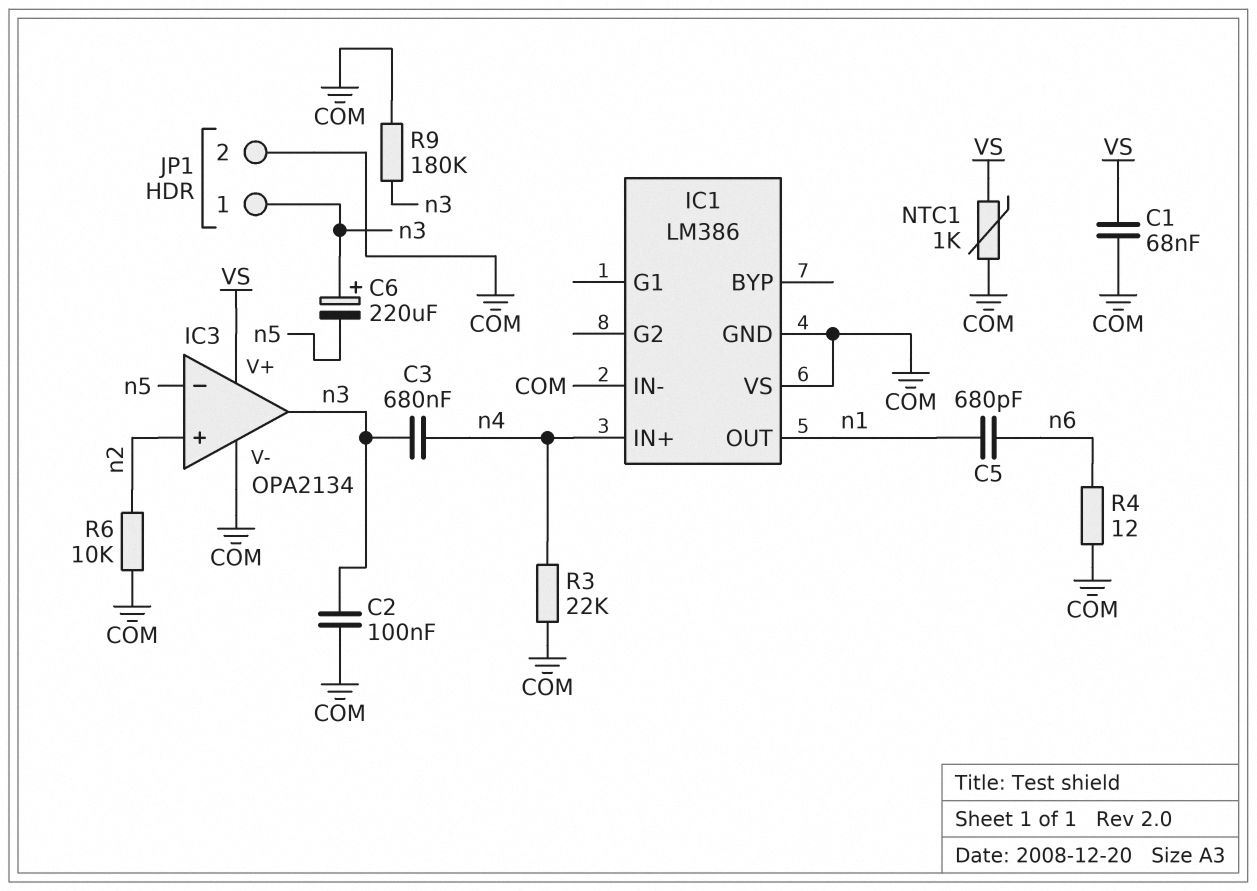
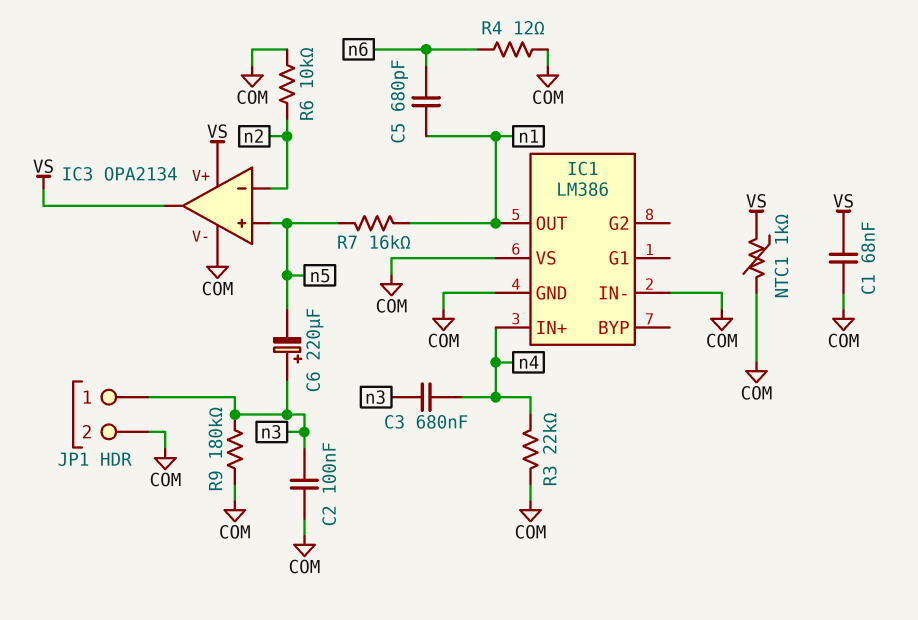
IC3 pin in+: n2 -> n5
IC3 pin in-: n5 -> n2
IC3 pin out: n3 -> VS
R7: none -> 16k (n1, n5)

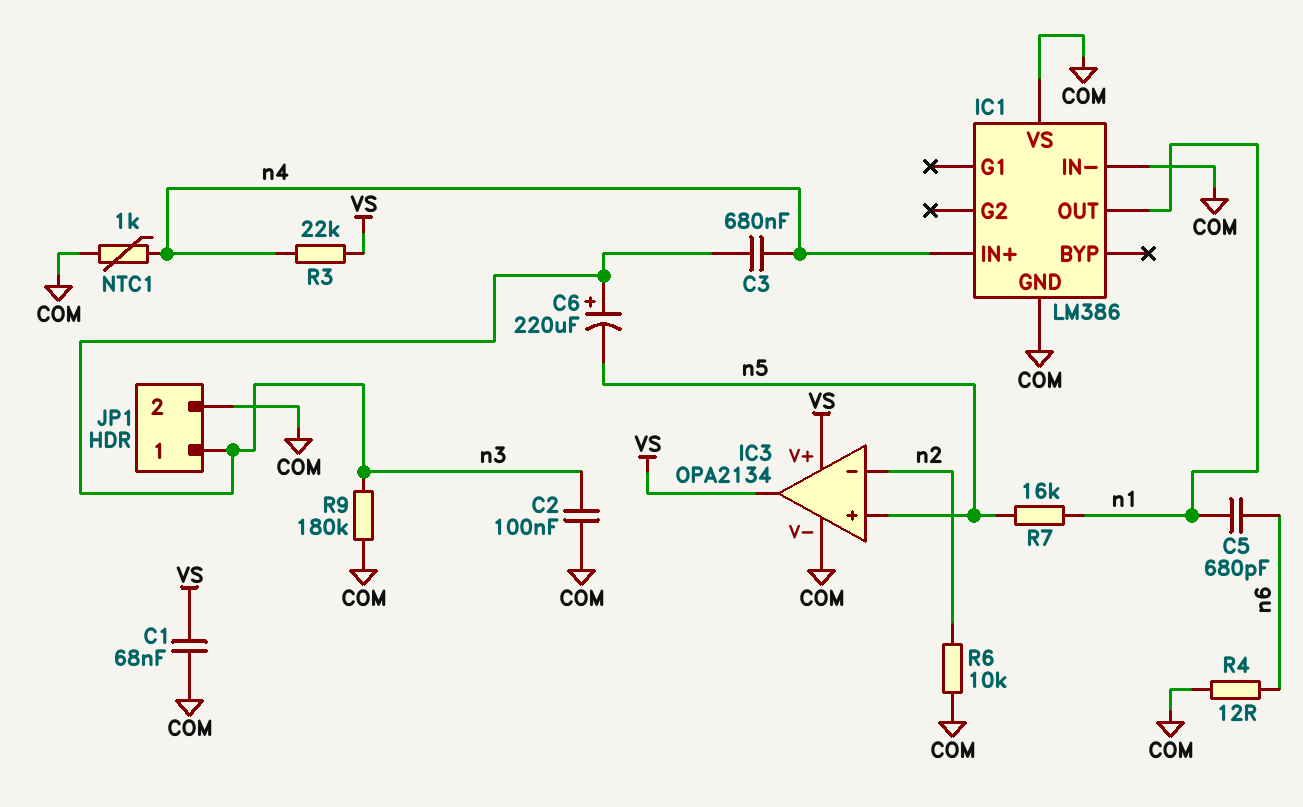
NTC1: 1k (COM, VS) -> 1k (COM, n4)
R3: 22k (COM, n4) -> 22k (VS, n4)

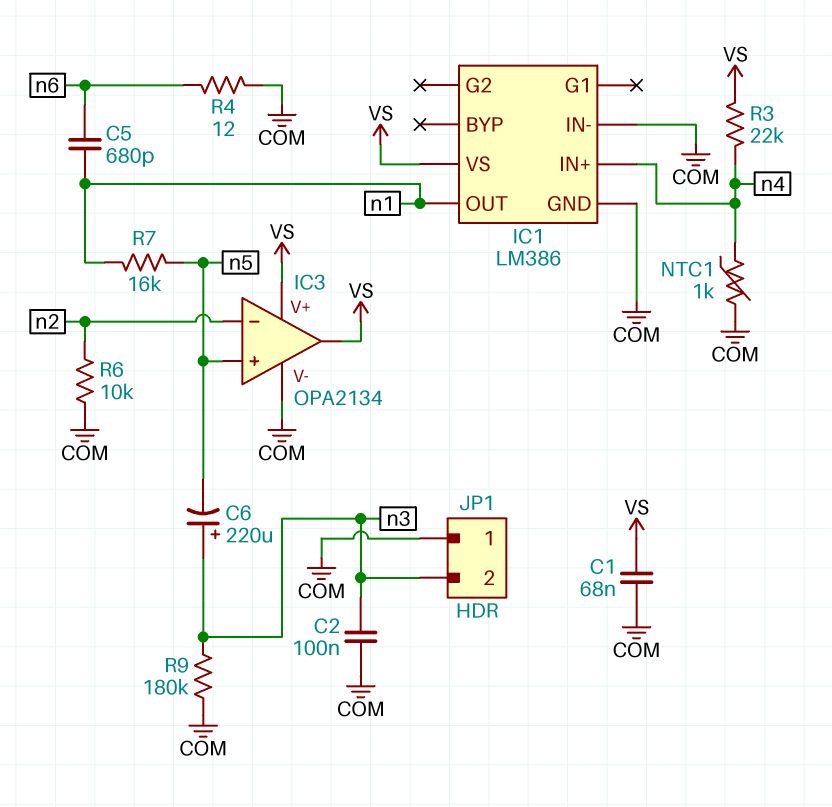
C3: 680nF (n3, n4) -> none
IC1 pin VS: COM -> VS
JP1 pin 1: n3 -> COM
JP1 pin 2: COM -> n3

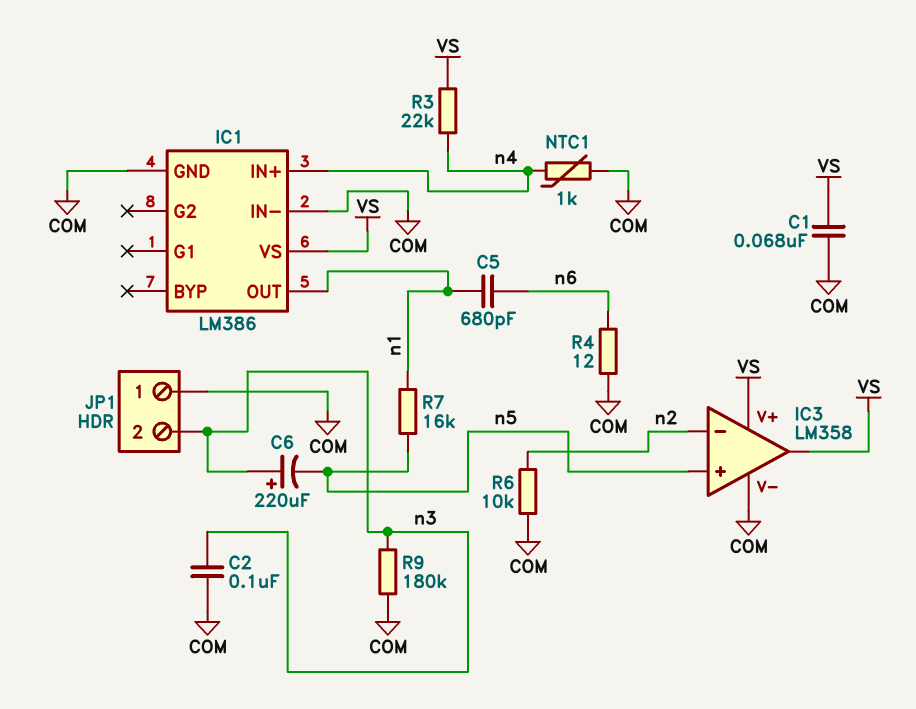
IC3: OPA2134 -> LM358

